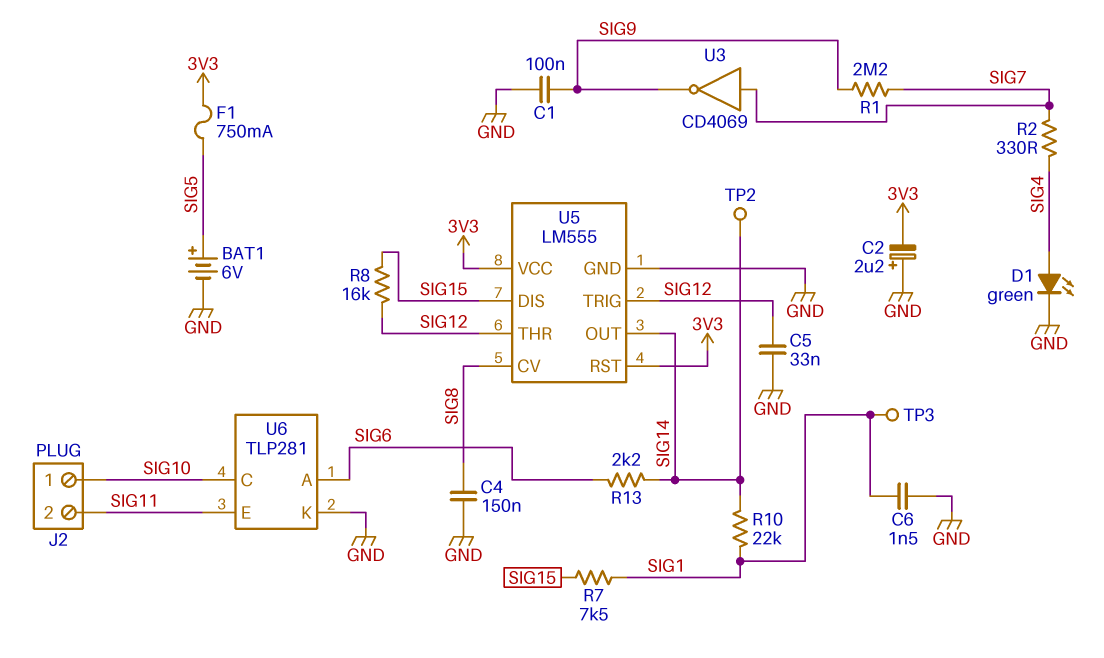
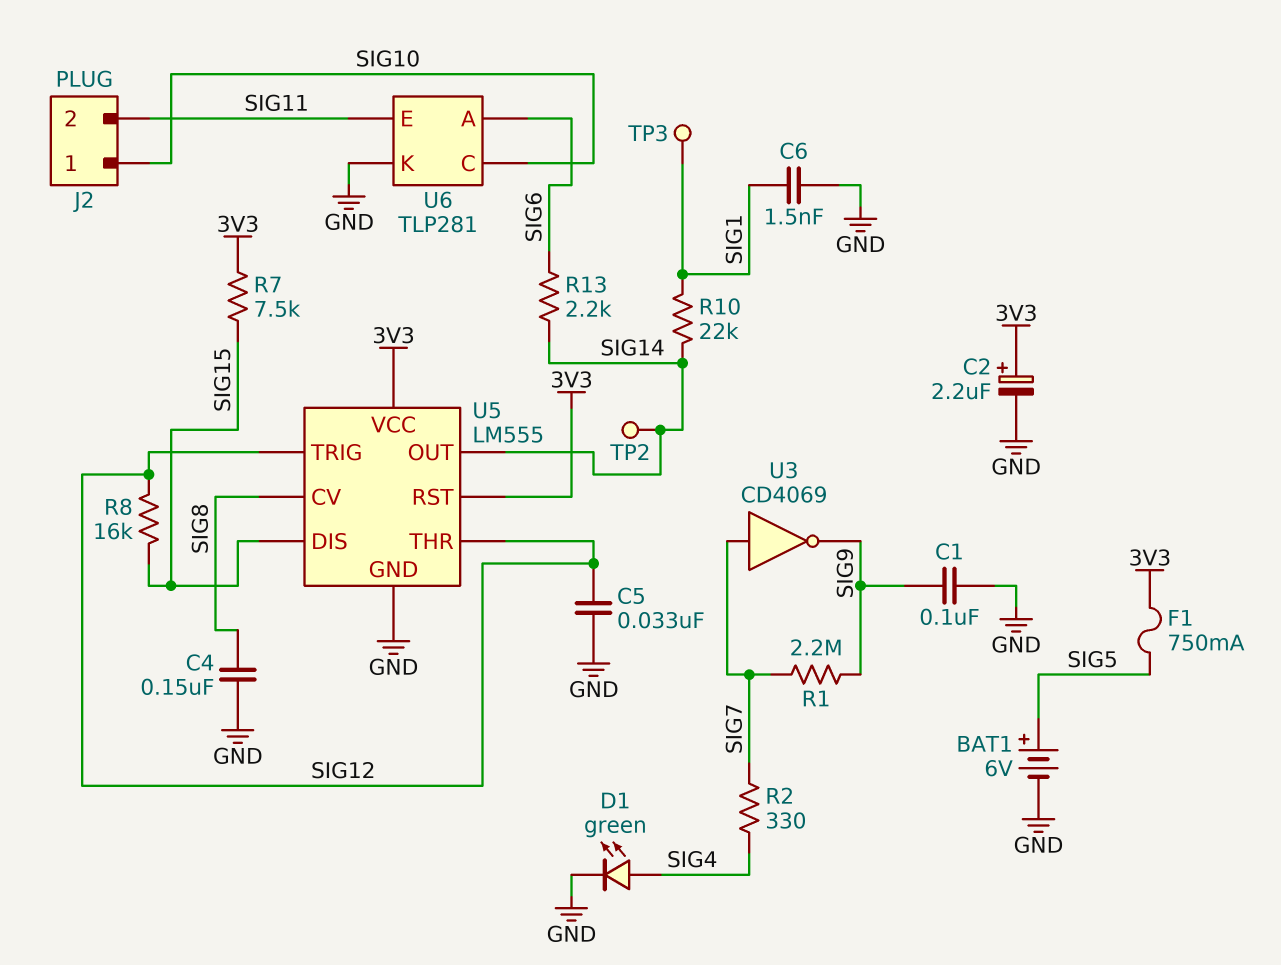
C2: 2.2uF (plus GND, minus 3V3) -> 2.2uF (plus 3V3, minus GND)
R7: 7.5k (SIG1, SIG15) -> 7.5k (3V3, SIG15)

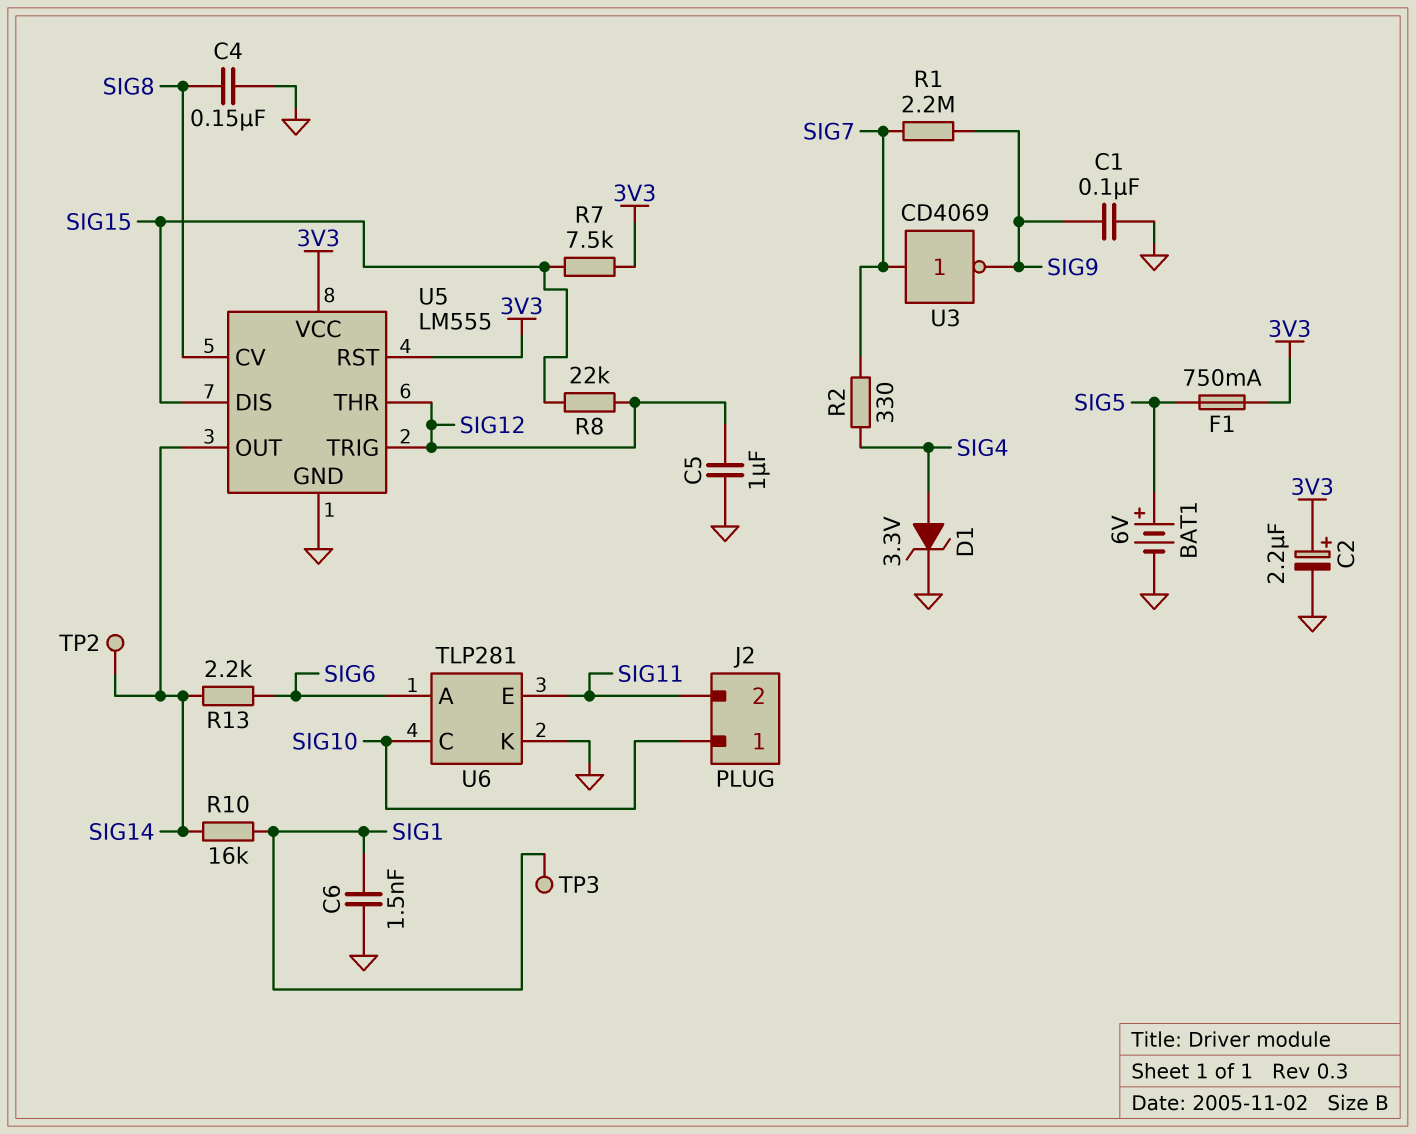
C5: 33nF (GND, SIG12) -> 1uF (GND, SIG12)
D1: LED green (A SIG4, K GND) -> zener 3.3V (A SIG4, K GND)
R8: 16k (SIG12, SIG15) -> 22k (SIG12, SIG15)
R10: 22k (SIG1, SIG14) -> 16k (SIG1, SIG14)

